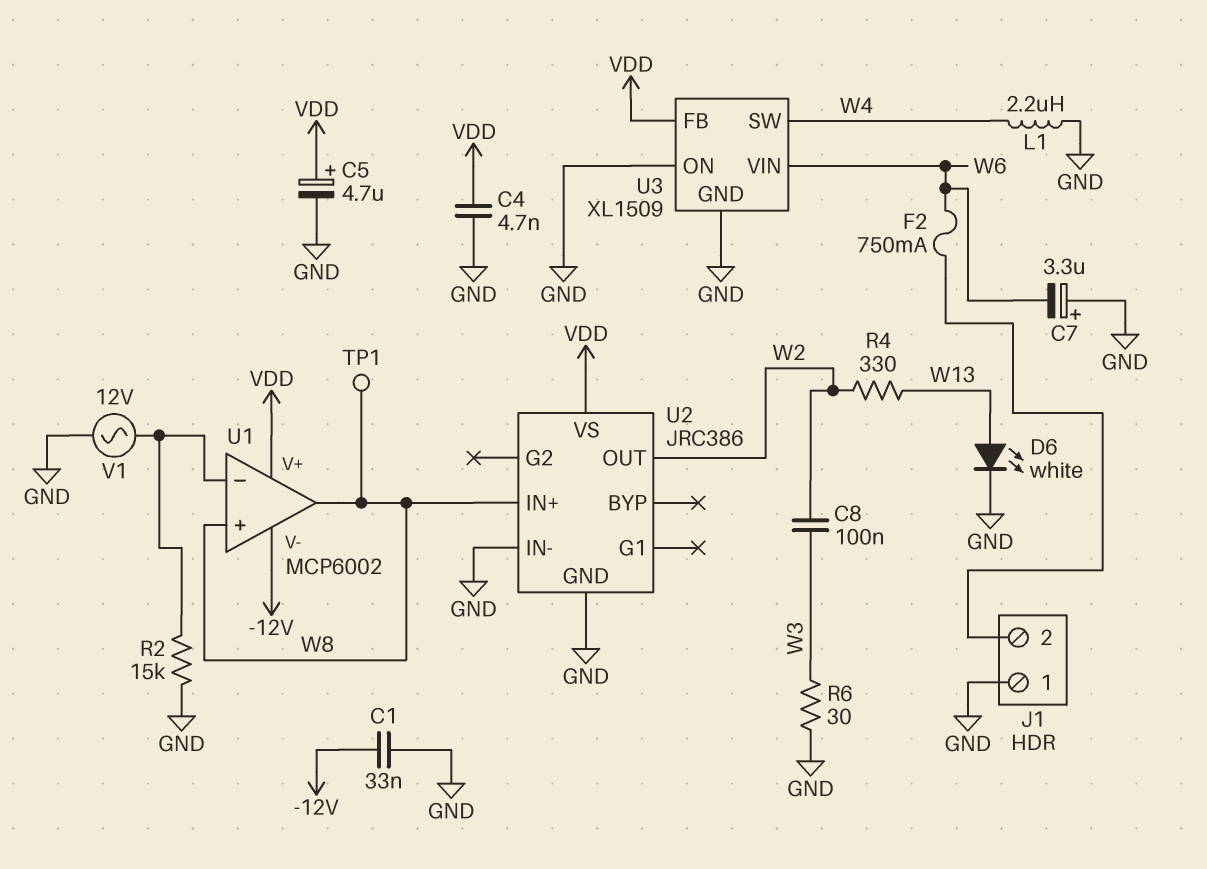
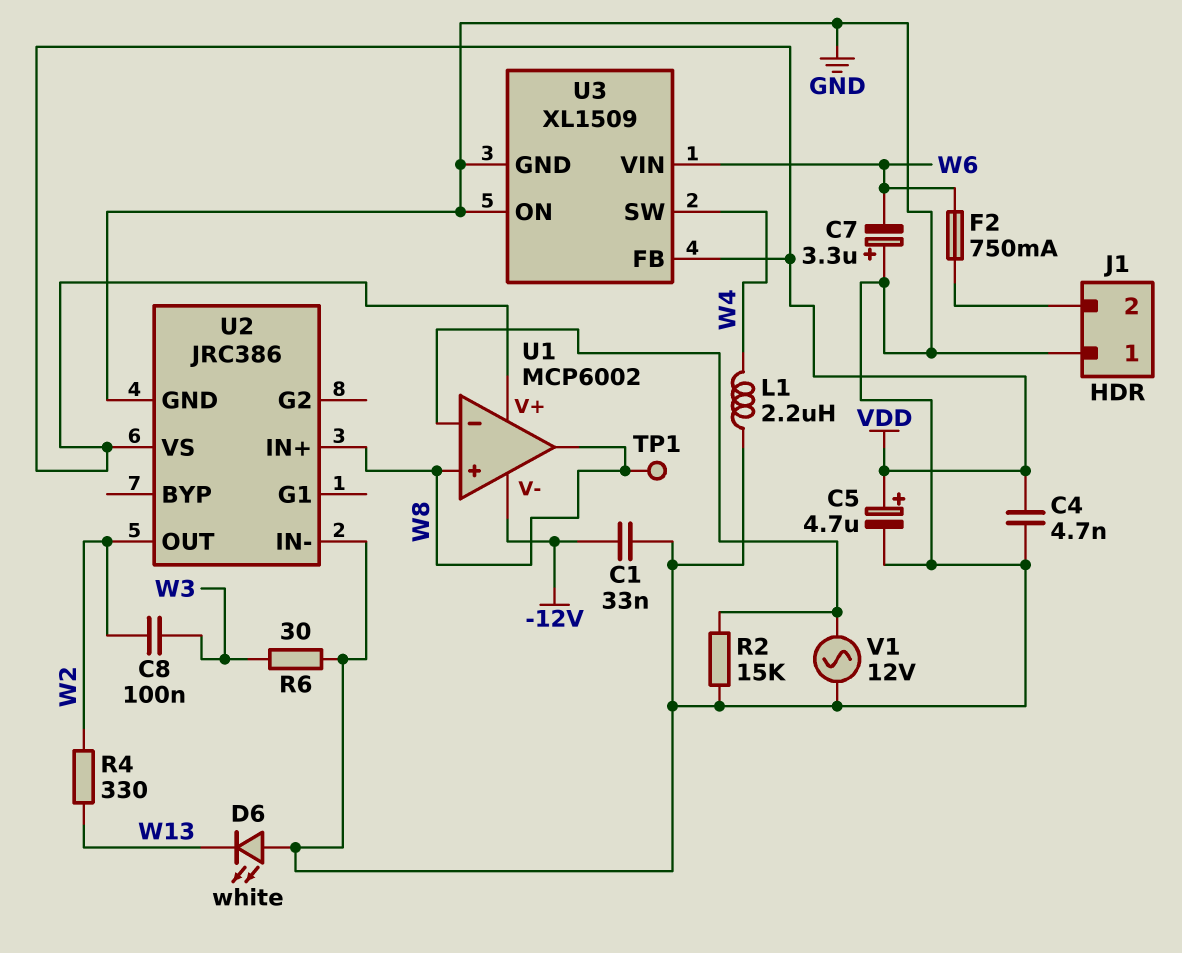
D6: LED white (A W13, K GND) -> LED white (A GND, K W13)

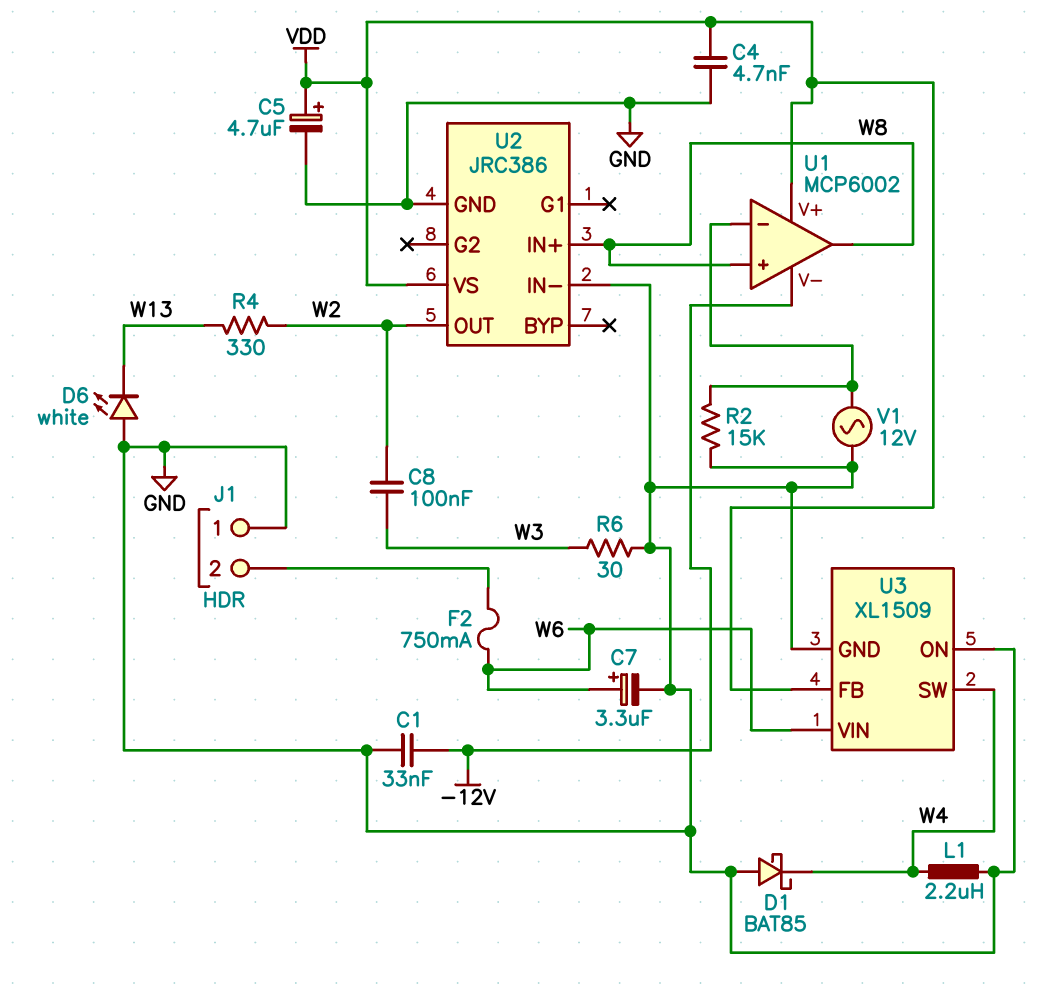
C7: 3.3uF (plus GND, minus W6) -> 3.3uF (plus W6, minus GND)
D1: none -> schottky BAT85 (A GND, K W4)
TP1: test point (W8) -> none

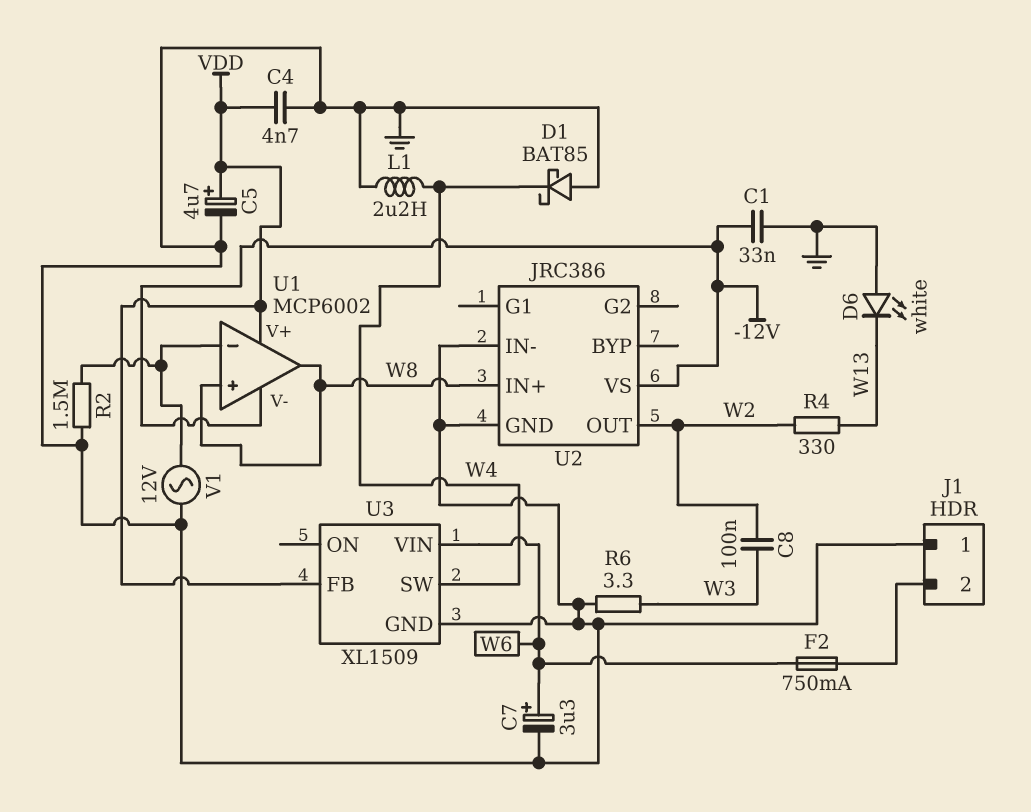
R2: 15k (GND, U1/in-) -> 1.5M (GND, U1/in-)
R6: 30 (GND, W3) -> 3.3 (GND, W3)
U2 pin VS: VDD -> -12V
U3 pin ON: GND -> none

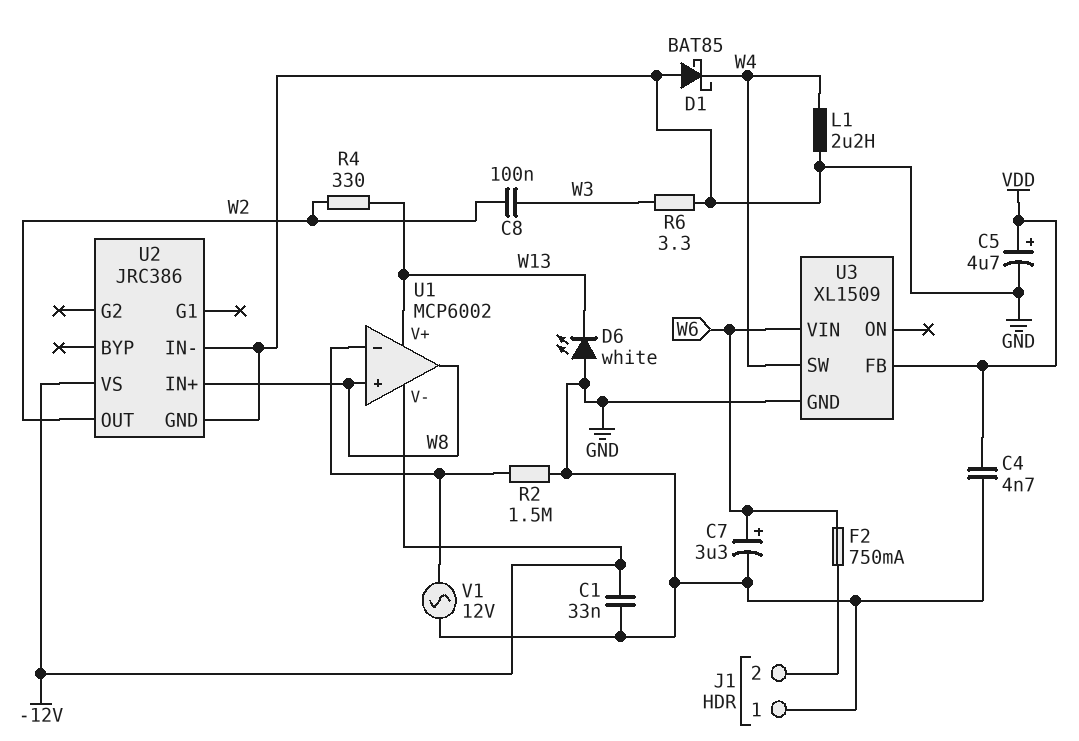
U1 pin V+: VDD -> W13

